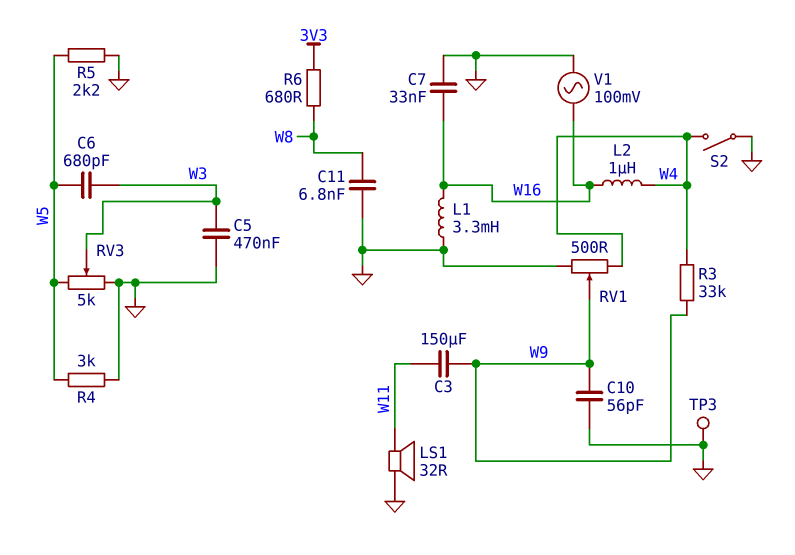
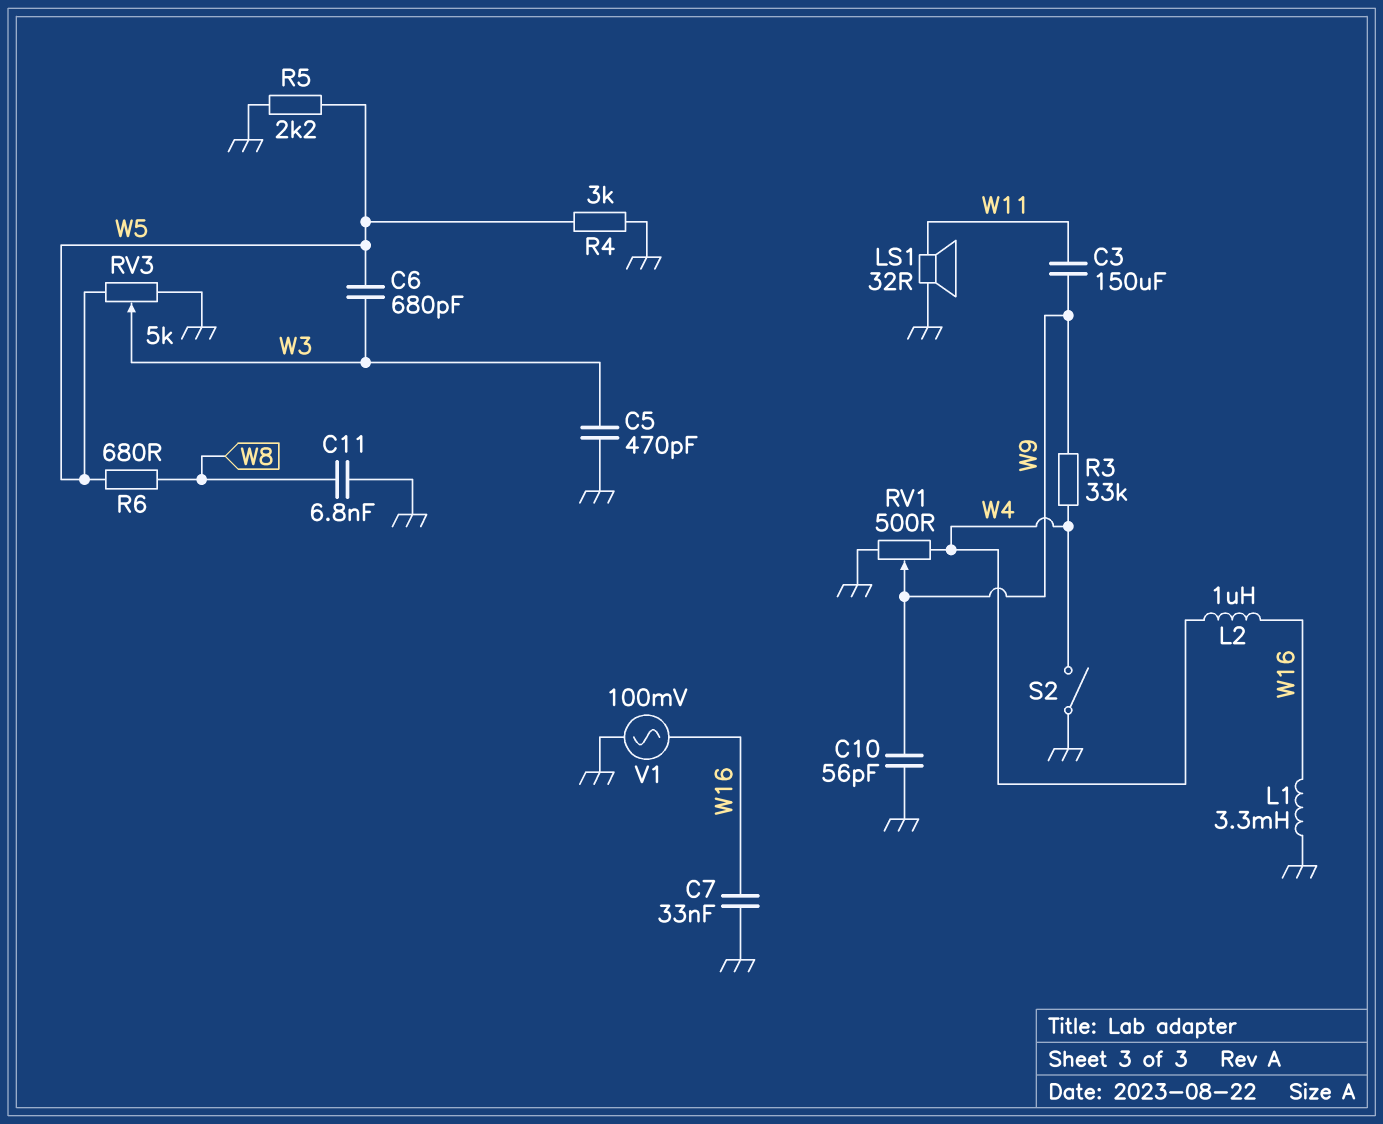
C5: 470nF (GND, W3) -> 470pF (GND, W3)
R6: 680 (3V3, W8) -> 680 (W5, W8)
TP3: test point (GND) -> none

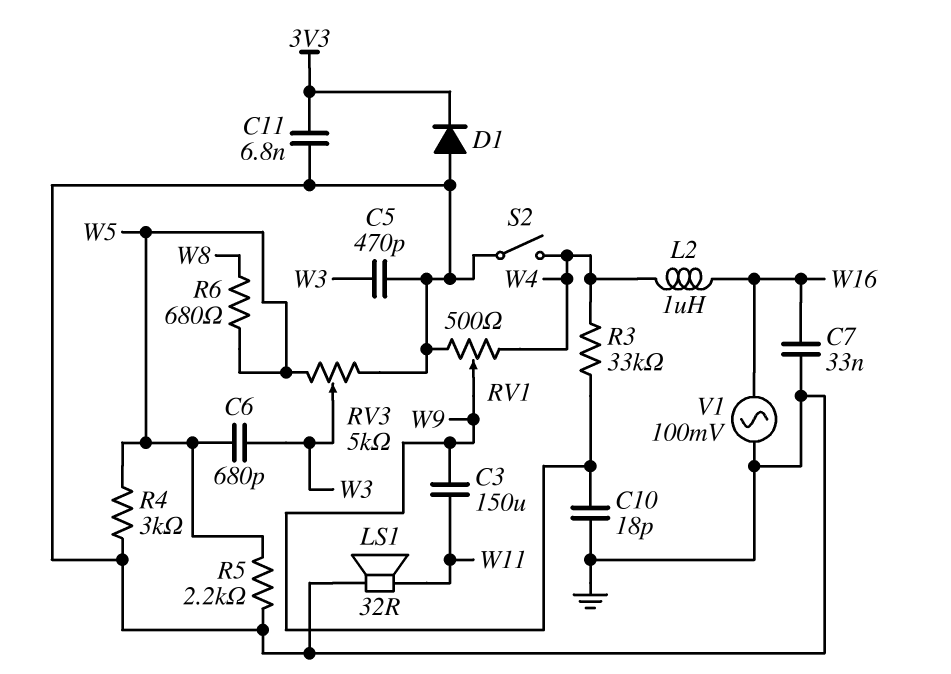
C10: 56pF (GND, W9) -> 18pF (GND, W9)
C11: 6.8nF (GND, W8) -> 6.8nF (3V3, GND)
D1: none -> diode (A GND, K 3V3)
L1: 3.3mH (GND, W16) -> none

